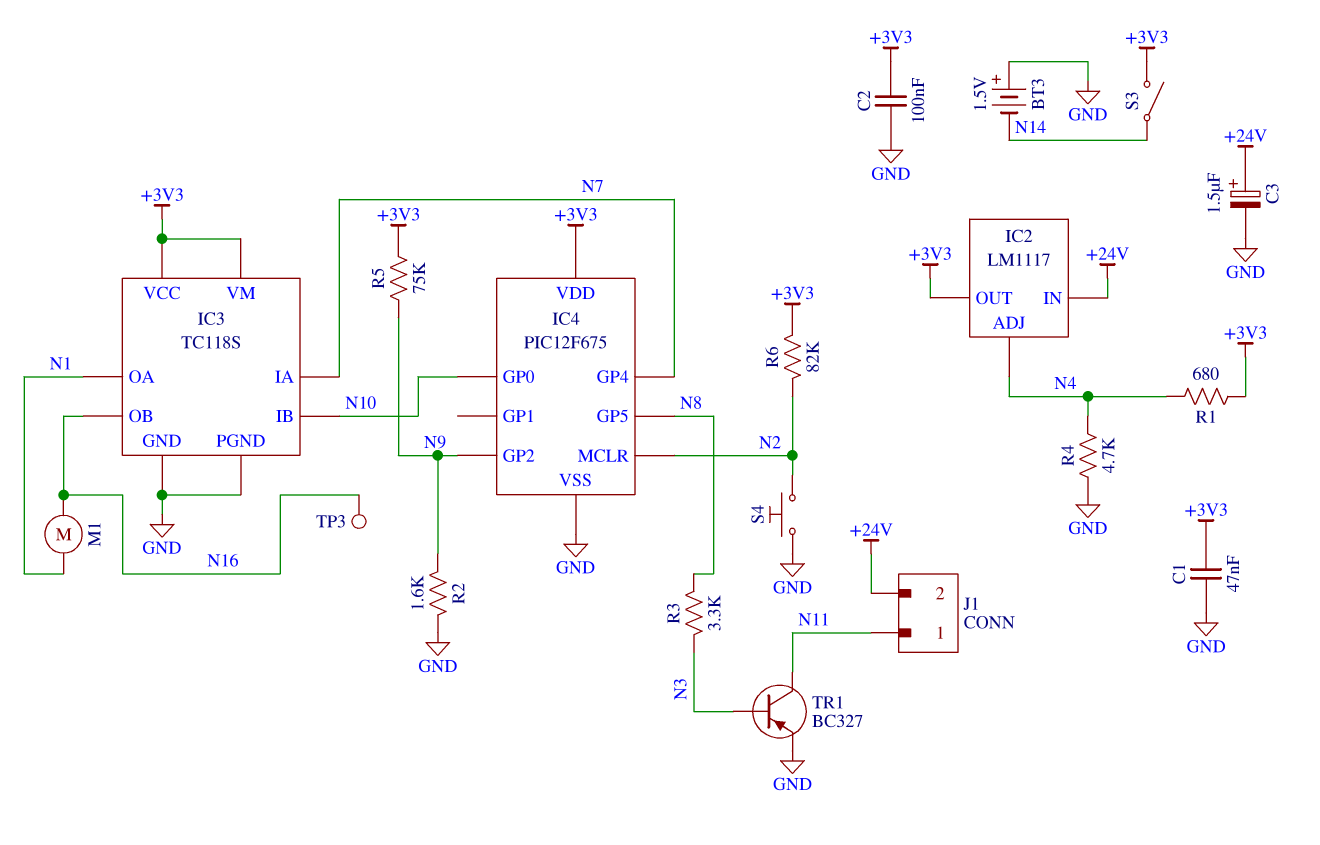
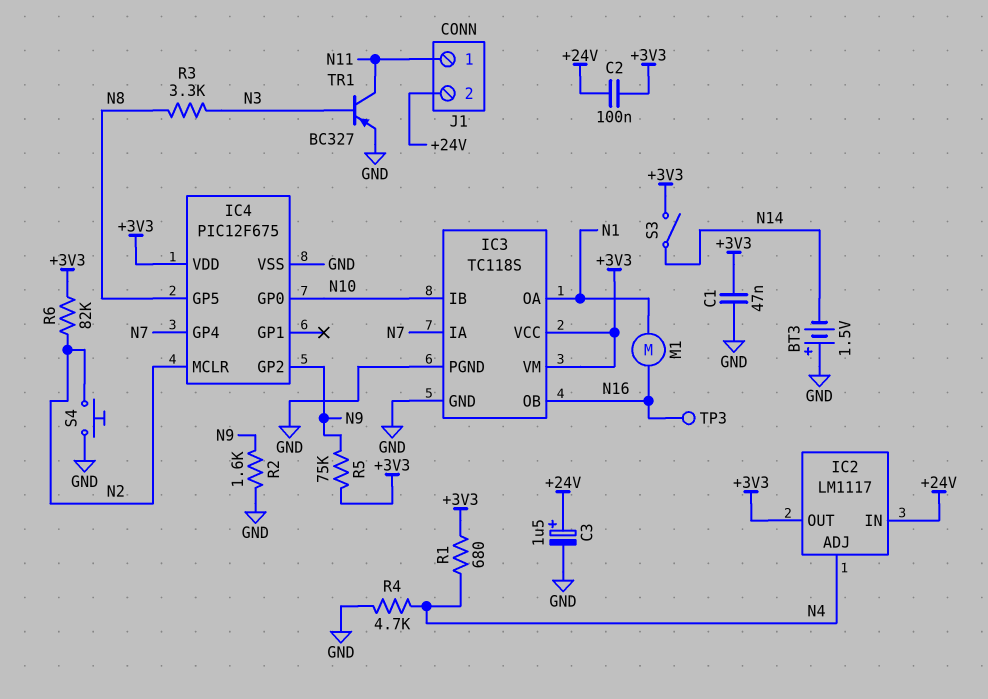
C2: 100nF (+3V3, GND) -> 100nF (+3V3, +24V)

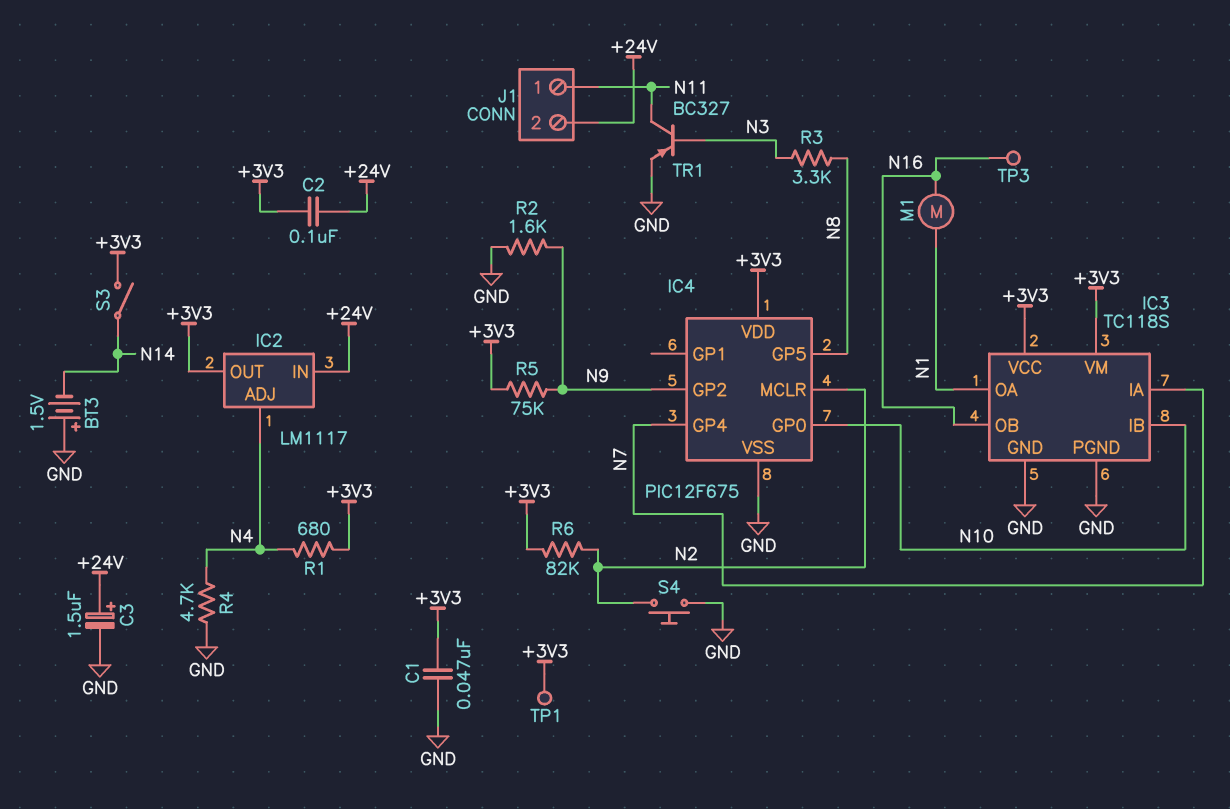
TP1: none -> test point (+3V3)

